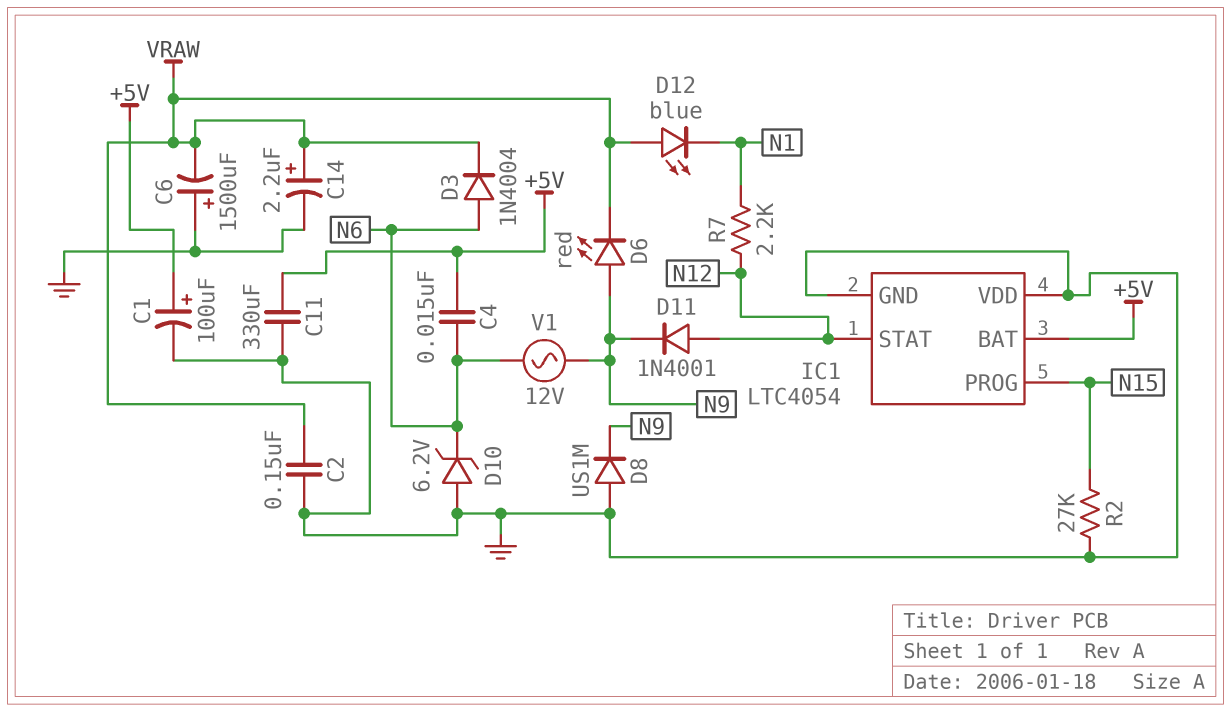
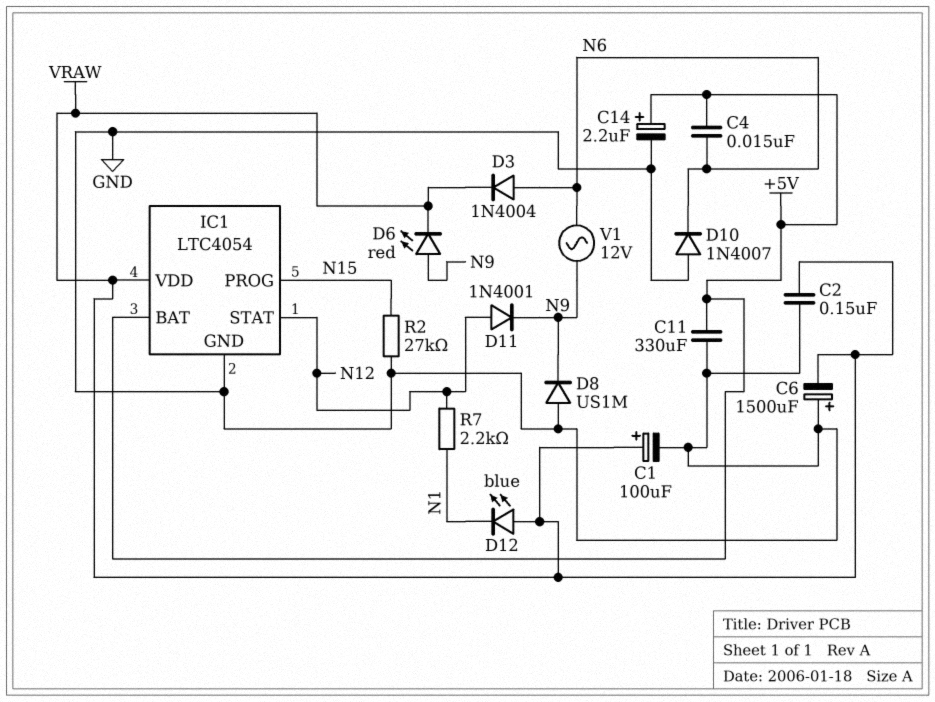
C1: 100uF (plus +5V, minus GND) -> 100uF (plus VRAW, minus GND)
C14: 2.2uF (plus VRAW, minus GND) -> 2.2uF (plus +5V, minus GND)
D10: zener 6.2V (A GND, K N6) -> diode 1N4007 (A GND, K N6)
IC1 pin VDD: GND -> VRAW

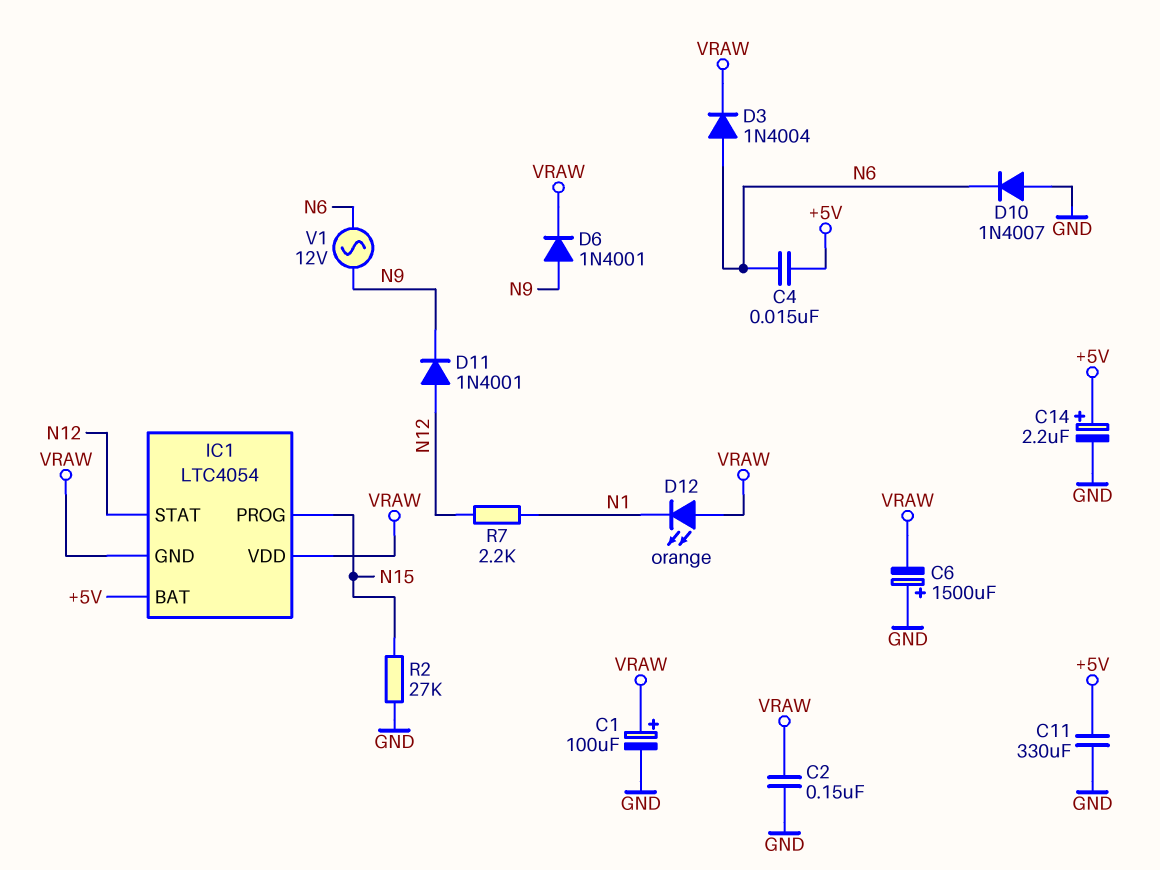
D6: LED red (A N9, K VRAW) -> diode 1N4001 (A N9, K VRAW)
D8: diode US1M (A GND, K N9) -> none
D12: LED blue (A VRAW, K N1) -> LED orange (A VRAW, K N1)
IC1 pin GND: GND -> VRAW

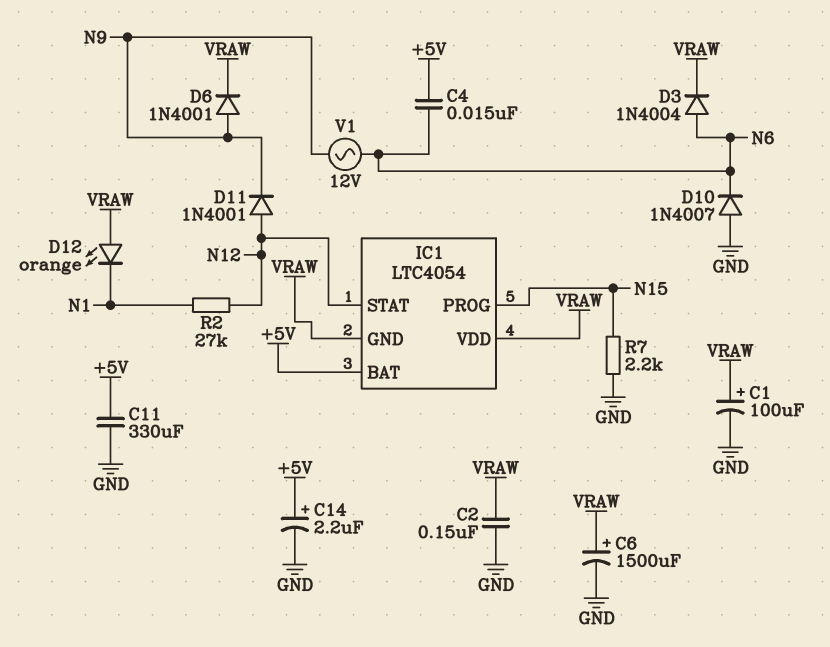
C6: 1500uF (plus GND, minus VRAW) -> 1500uF (plus VRAW, minus GND)
R2: 27k (GND, N15) -> 27k (N1, N12)
R7: 2.2k (N1, N12) -> 2.2k (GND, N15)

